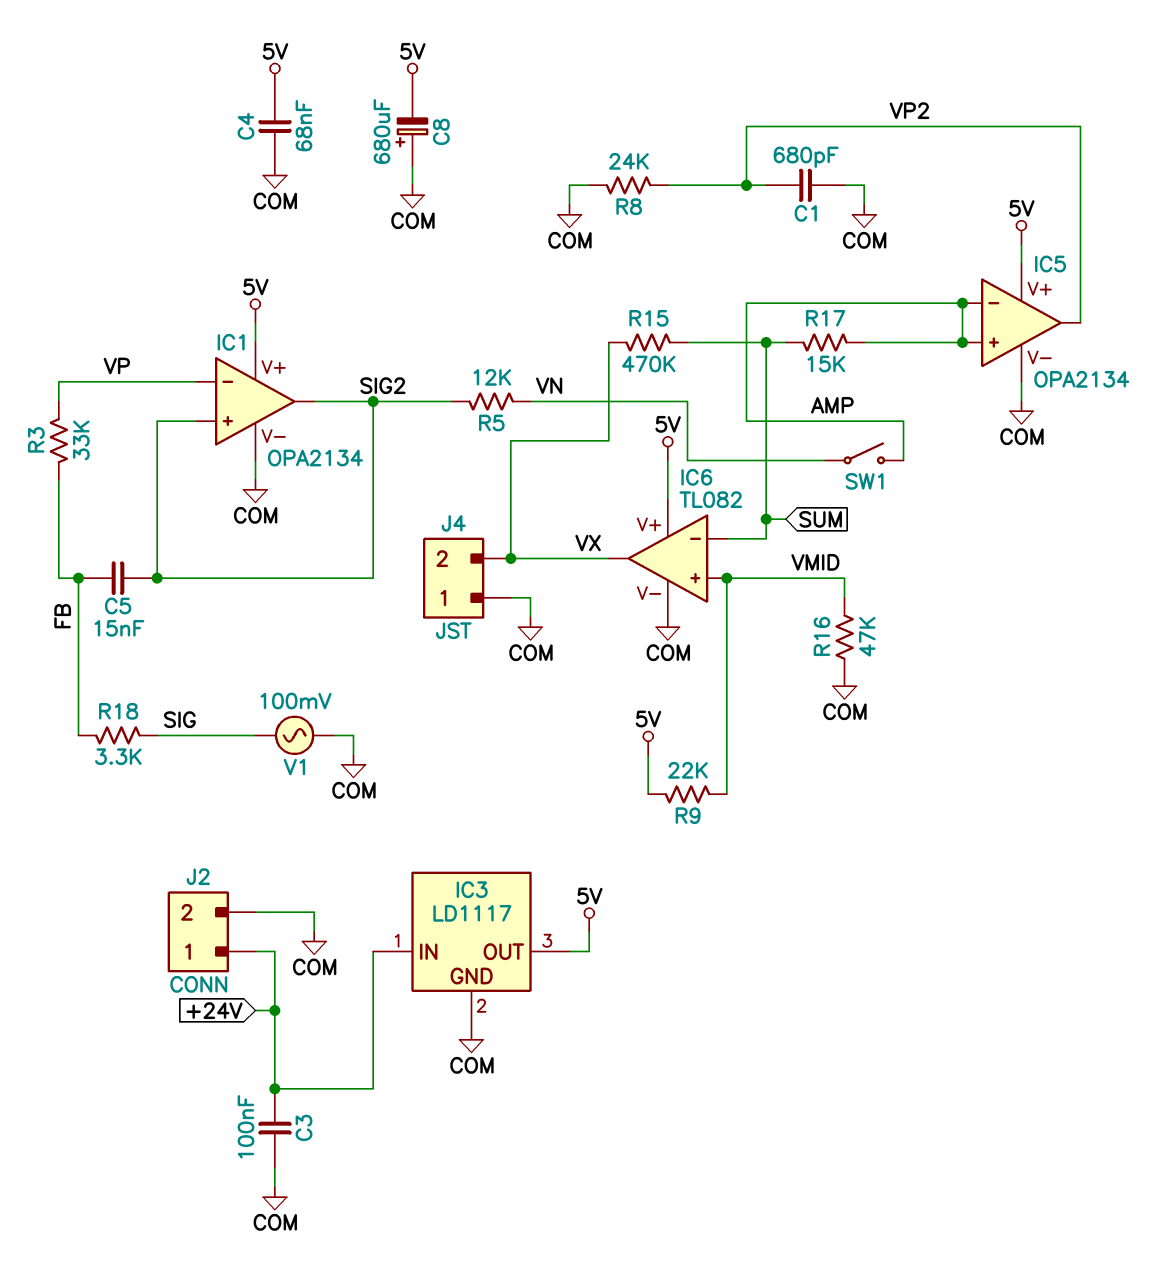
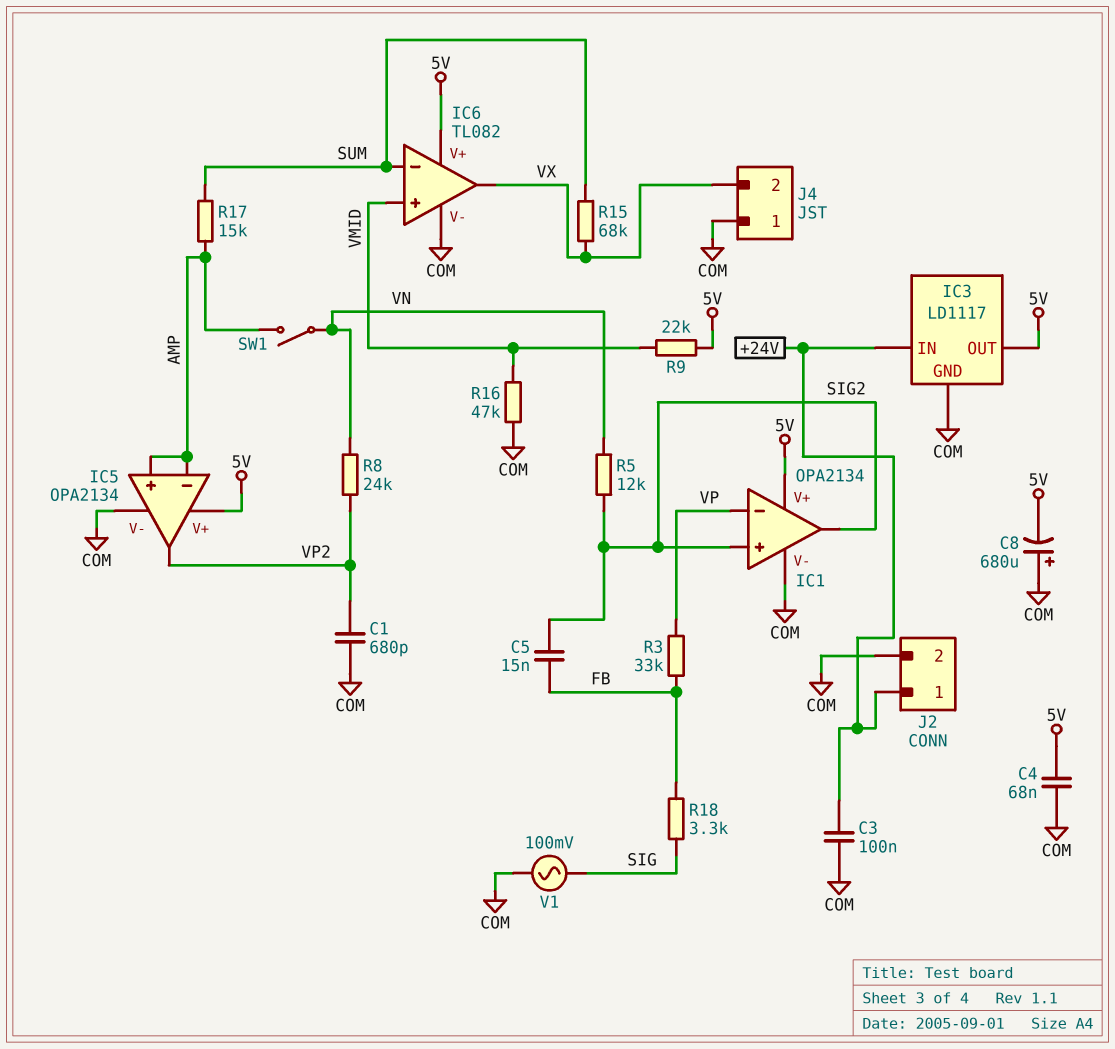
R8: 24k (COM, VP2) -> 24k (VN, VP2)
R15: 470k (SUM, VX) -> 68k (SUM, VX)

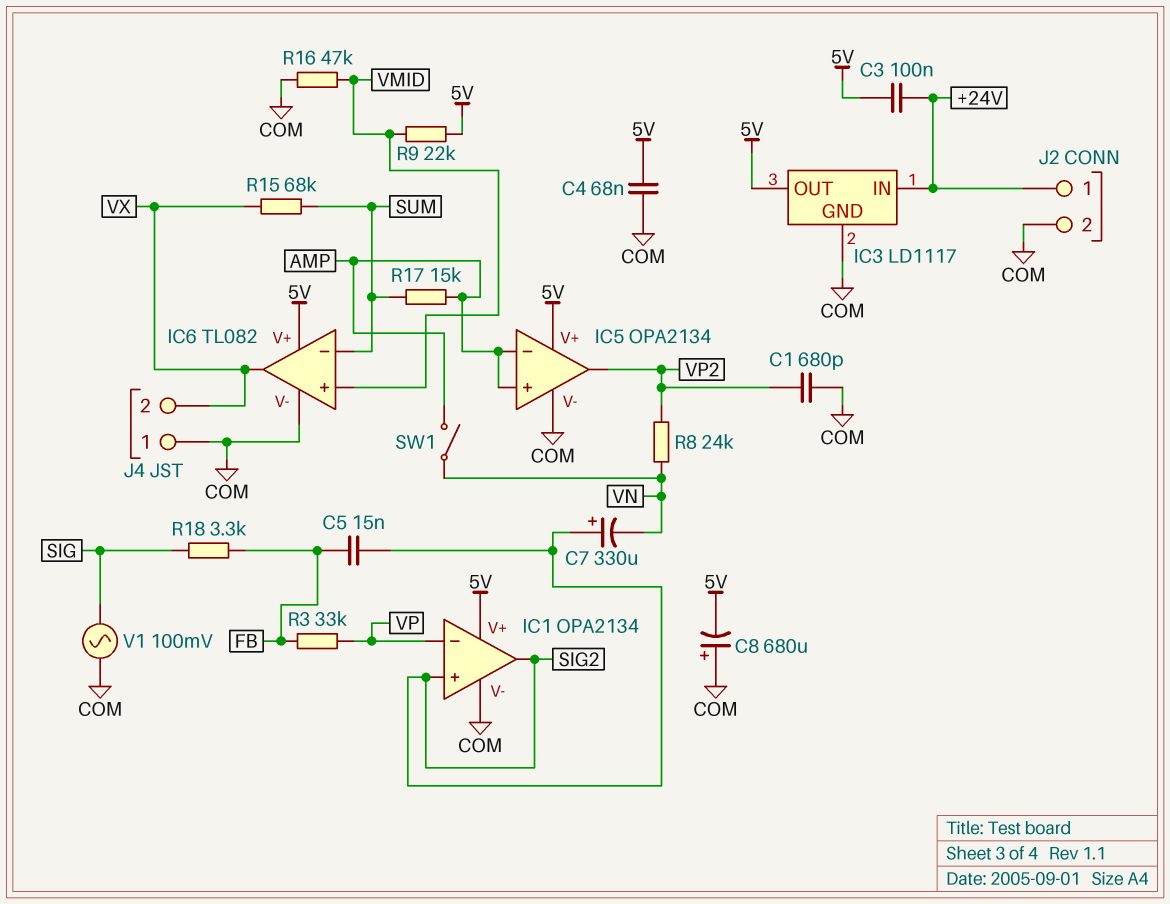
C3: 100nF (+24V, COM) -> 100nF (+24V, 5V)
C7: none -> 330uF (plus SIG2, minus VN)
R5: 12k (SIG2, VN) -> none

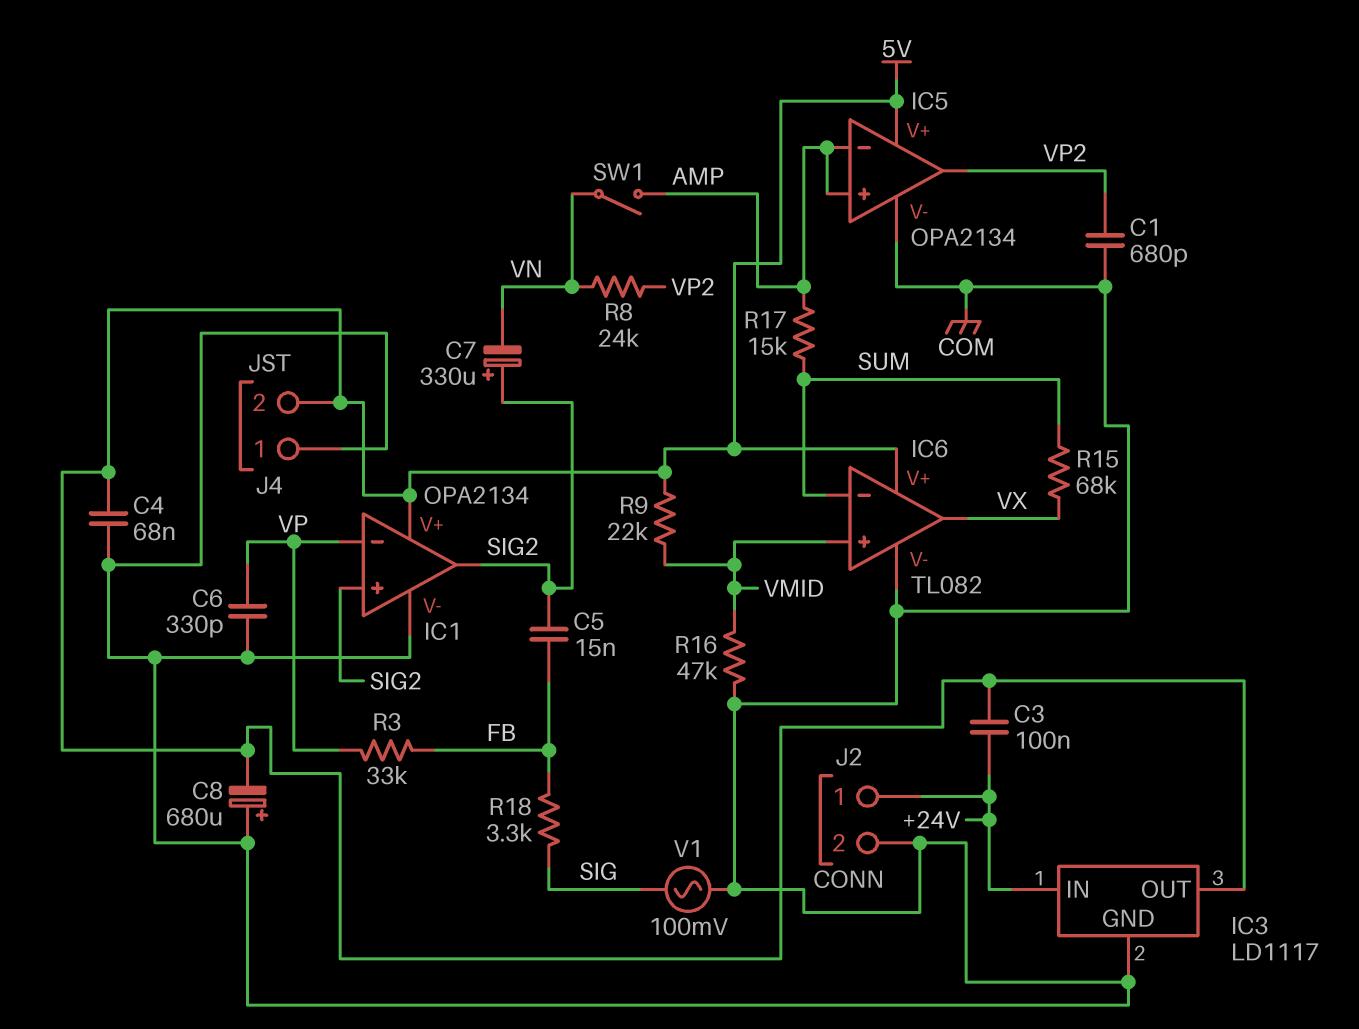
C6: none -> 330pF (COM, VP)
J4 pin 2: VX -> 5V

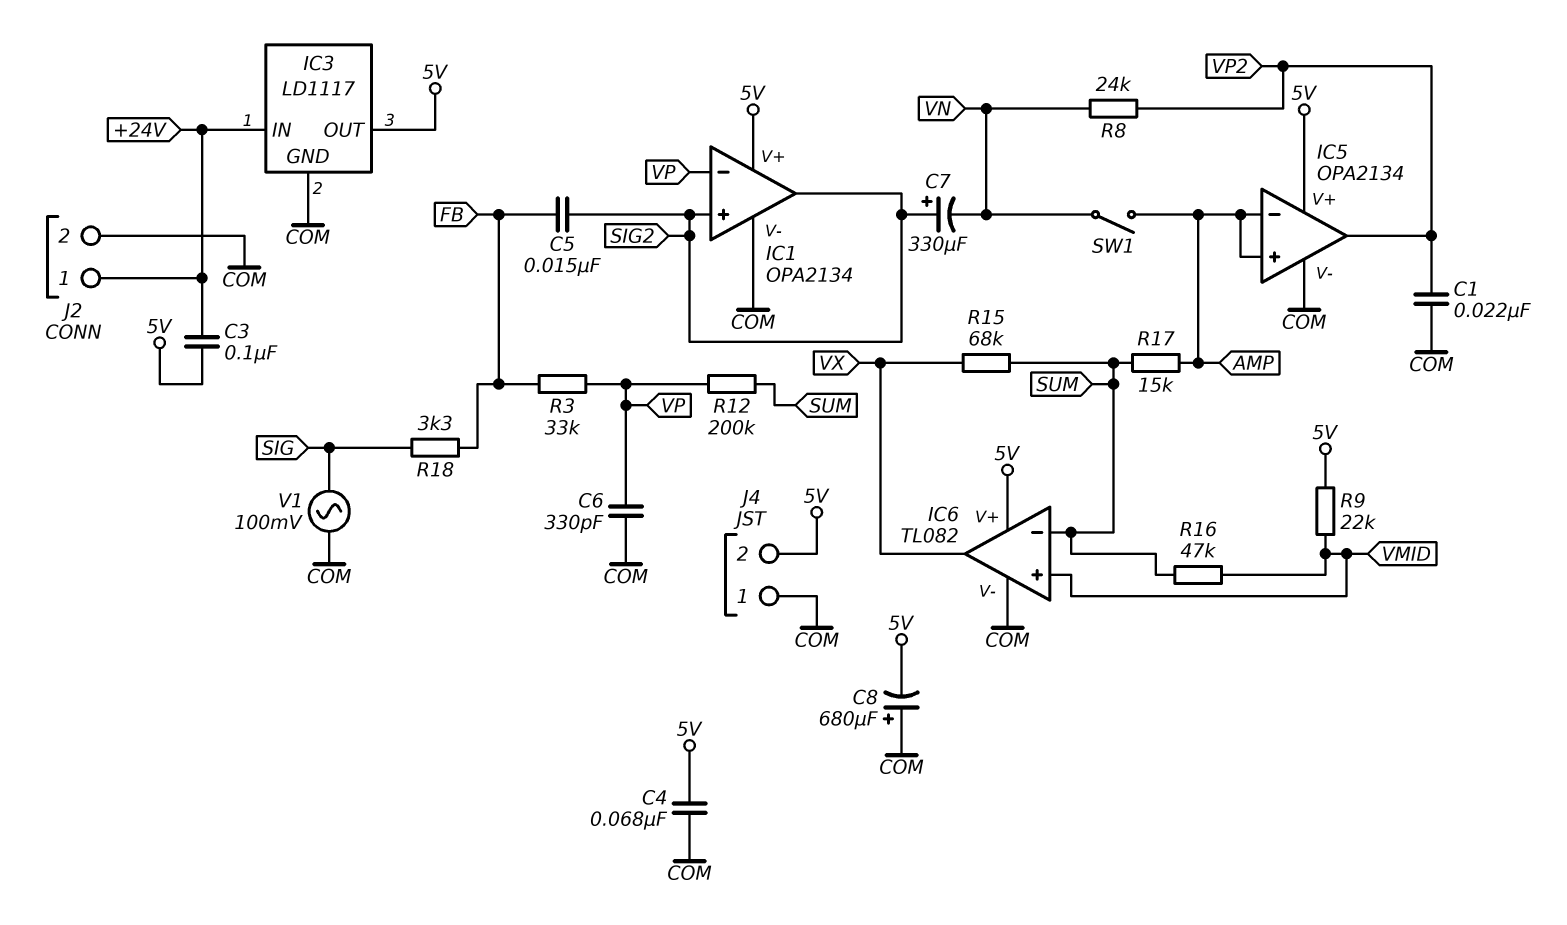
C1: 680pF (COM, VP2) -> 22nF (COM, VP2)
R12: none -> 200k (SUM, VP)
R16: 47k (COM, VMID) -> 47k (SUM, VMID)

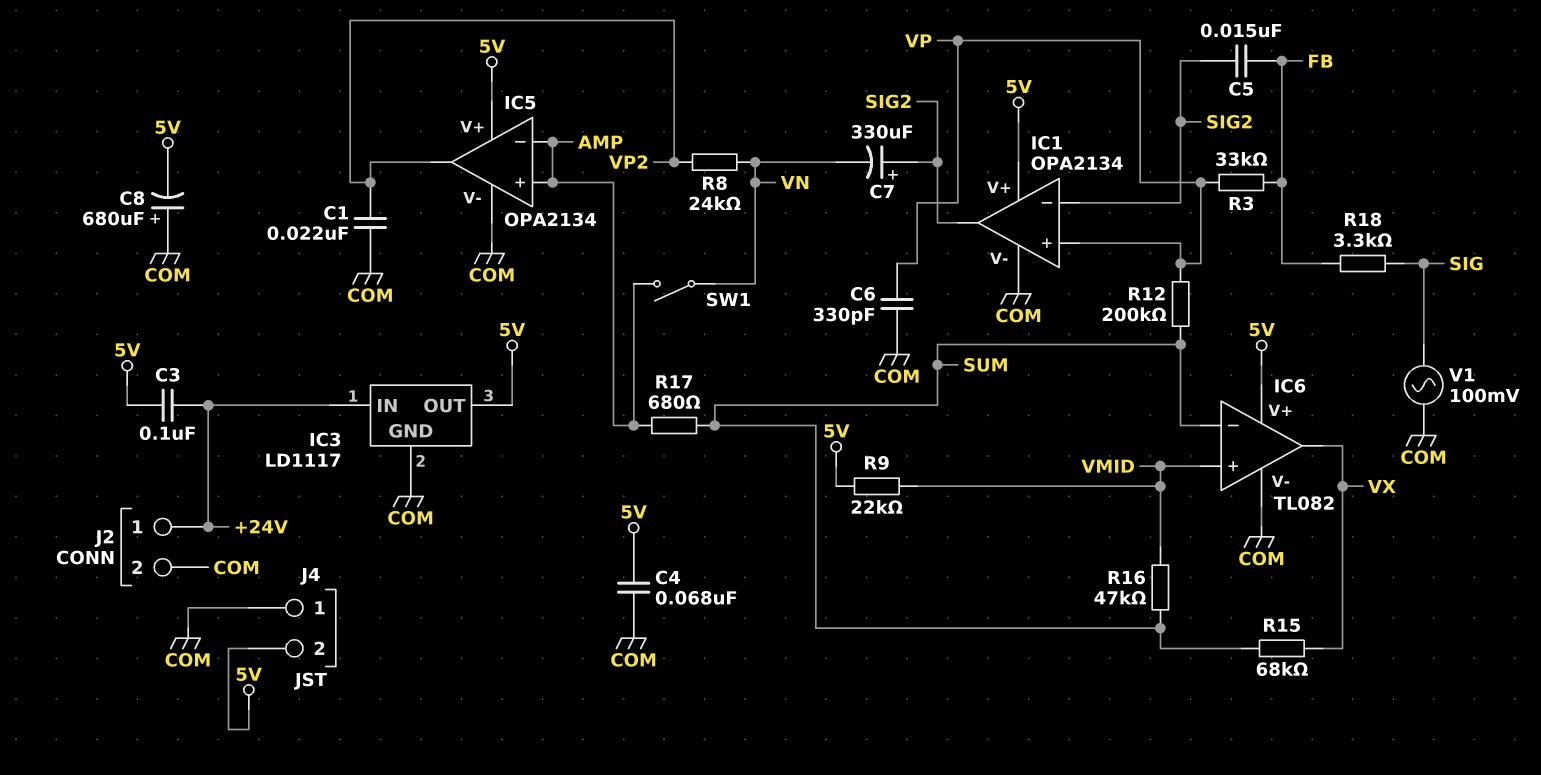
IC1 pin in+: SIG2 -> VP
IC1 pin in-: VP -> SIG2
R17: 15k (AMP, SUM) -> 680 (AMP, SUM)

